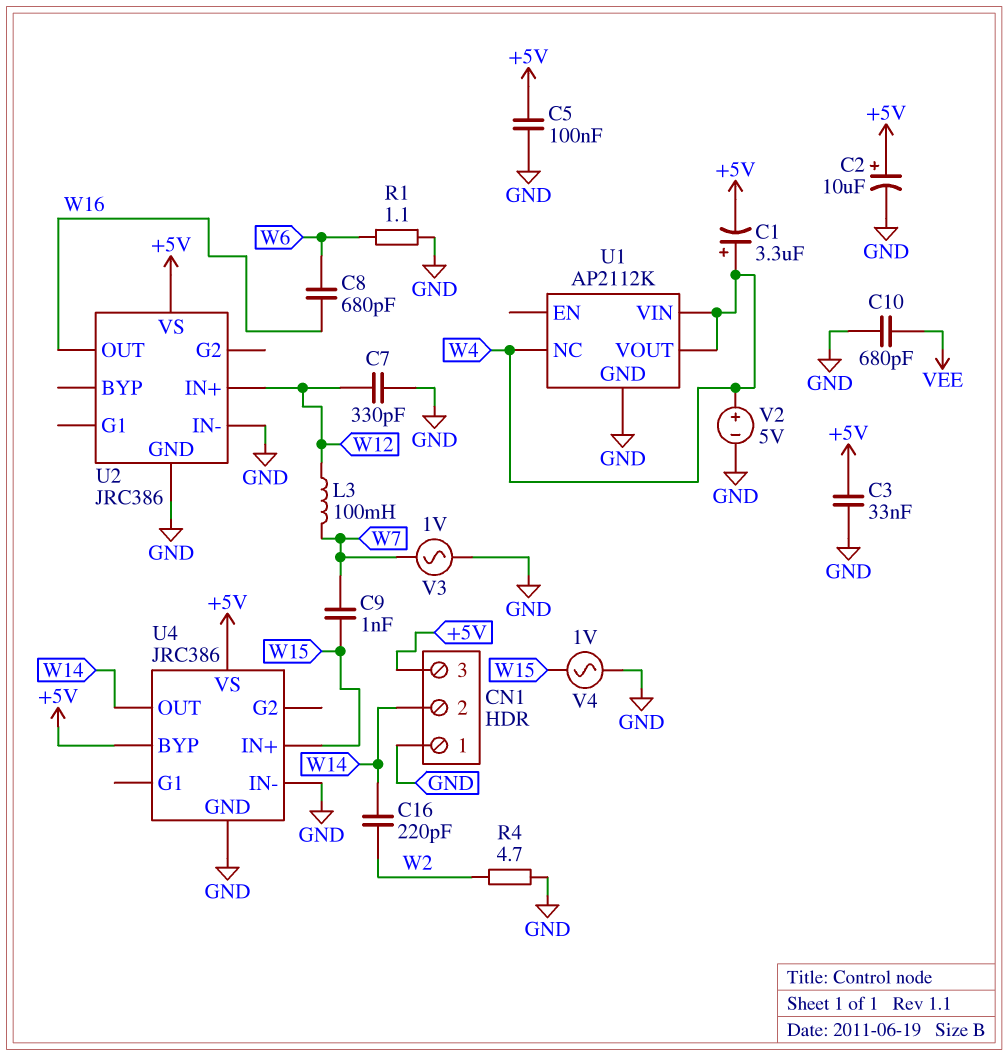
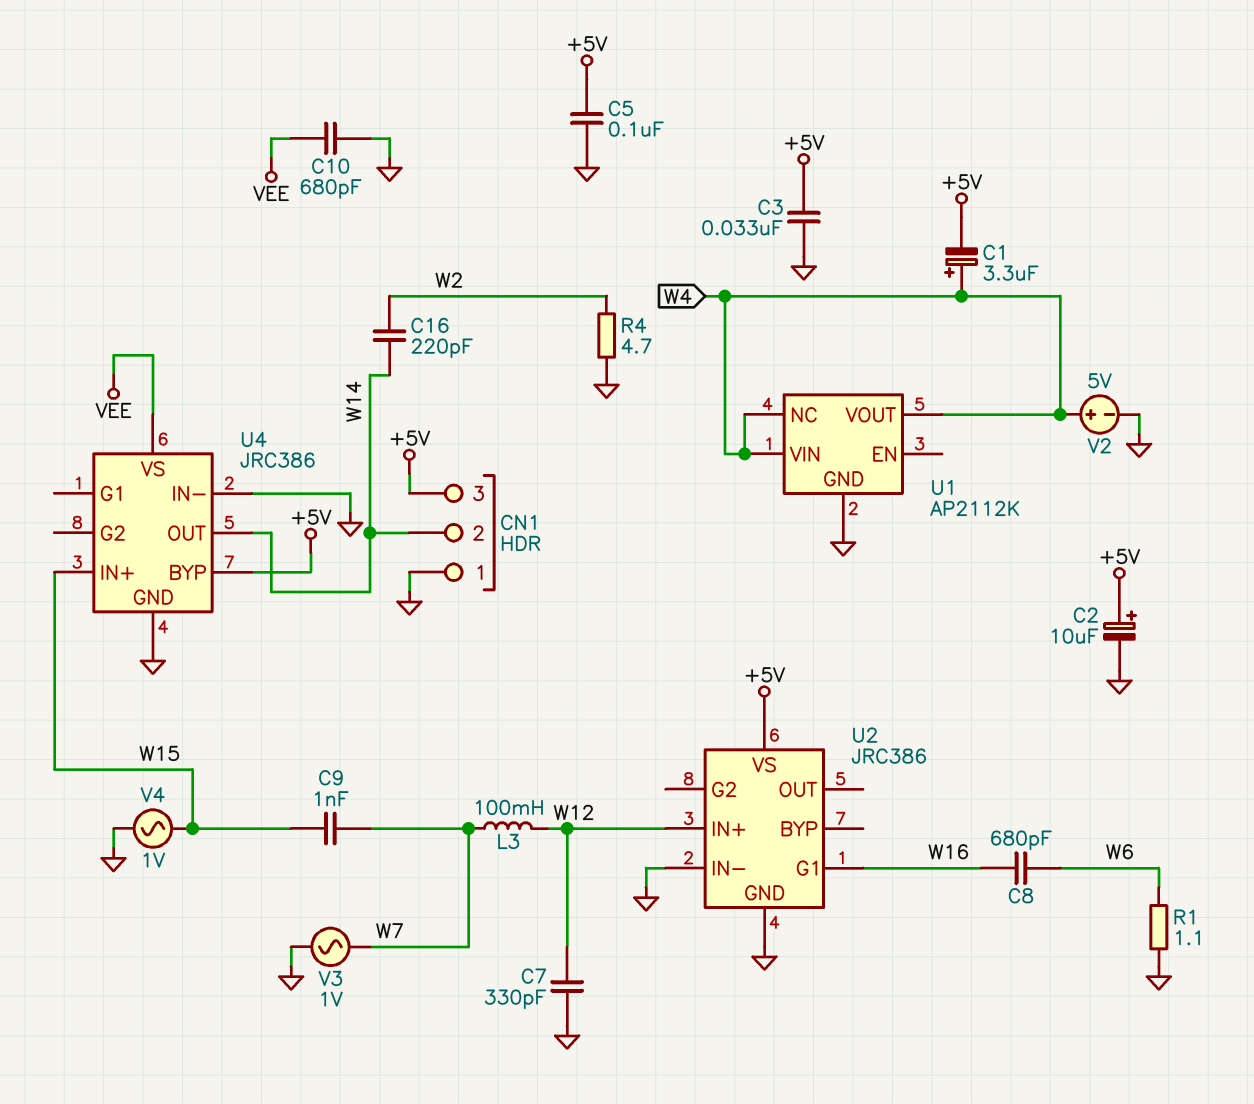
U2 pin G1: none -> W16
U2 pin OUT: W16 -> none
U4 pin VS: +5V -> VEE

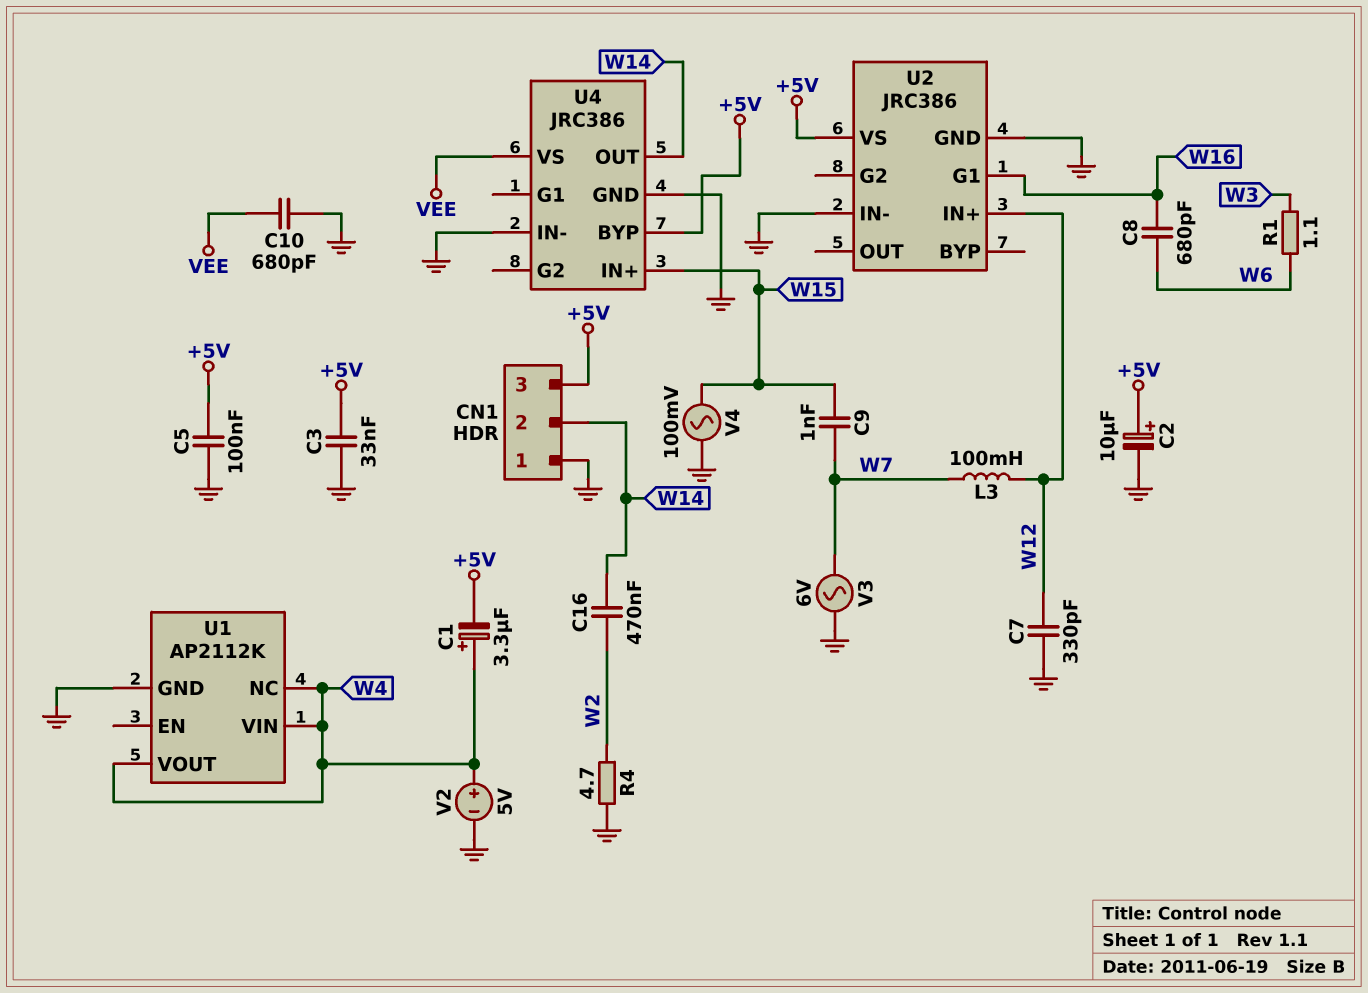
C16: 220pF (W2, W14) -> 470nF (W2, W14)
R1: 1.1 (GND, W6) -> 1.1 (W3, W6)
V3: AC 1V (GND, W7) -> AC 6V (GND, W7)
V4: AC 1V (GND, W15) -> AC 100mV (GND, W15)

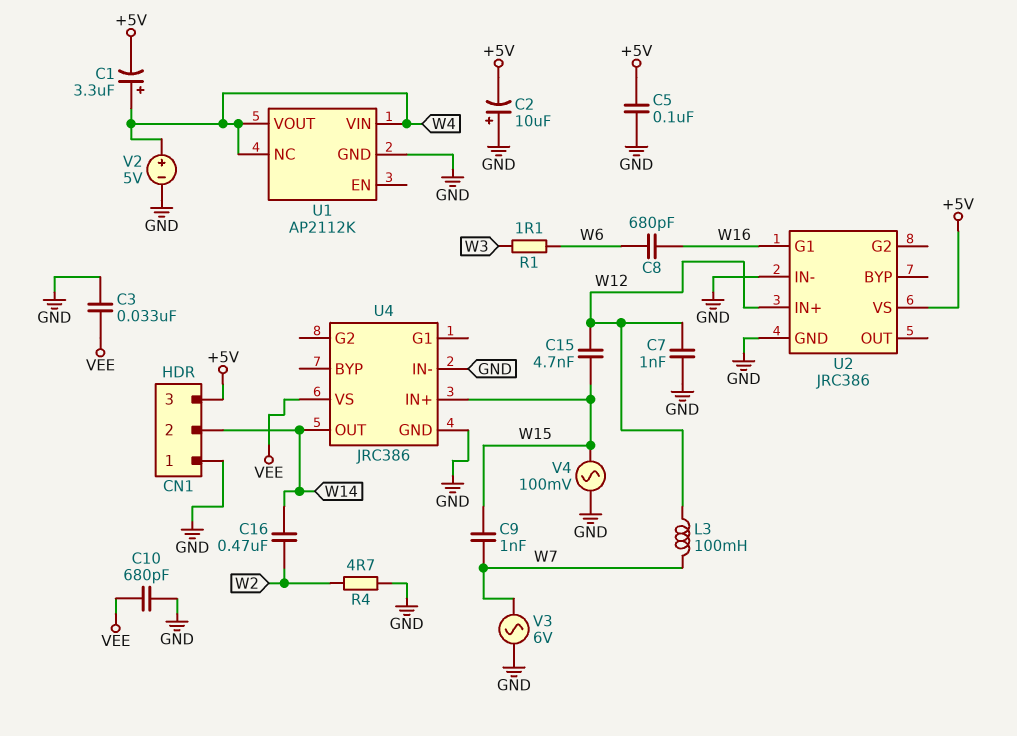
C2: 10uF (plus +5V, minus GND) -> 10uF (plus GND, minus +5V)
C3: 33nF (+5V, GND) -> 33nF (GND, VEE)
C7: 330pF (GND, W12) -> 1nF (GND, W12)
C15: none -> 4.7nF (W12, W15)
U4 pin BYP: +5V -> none

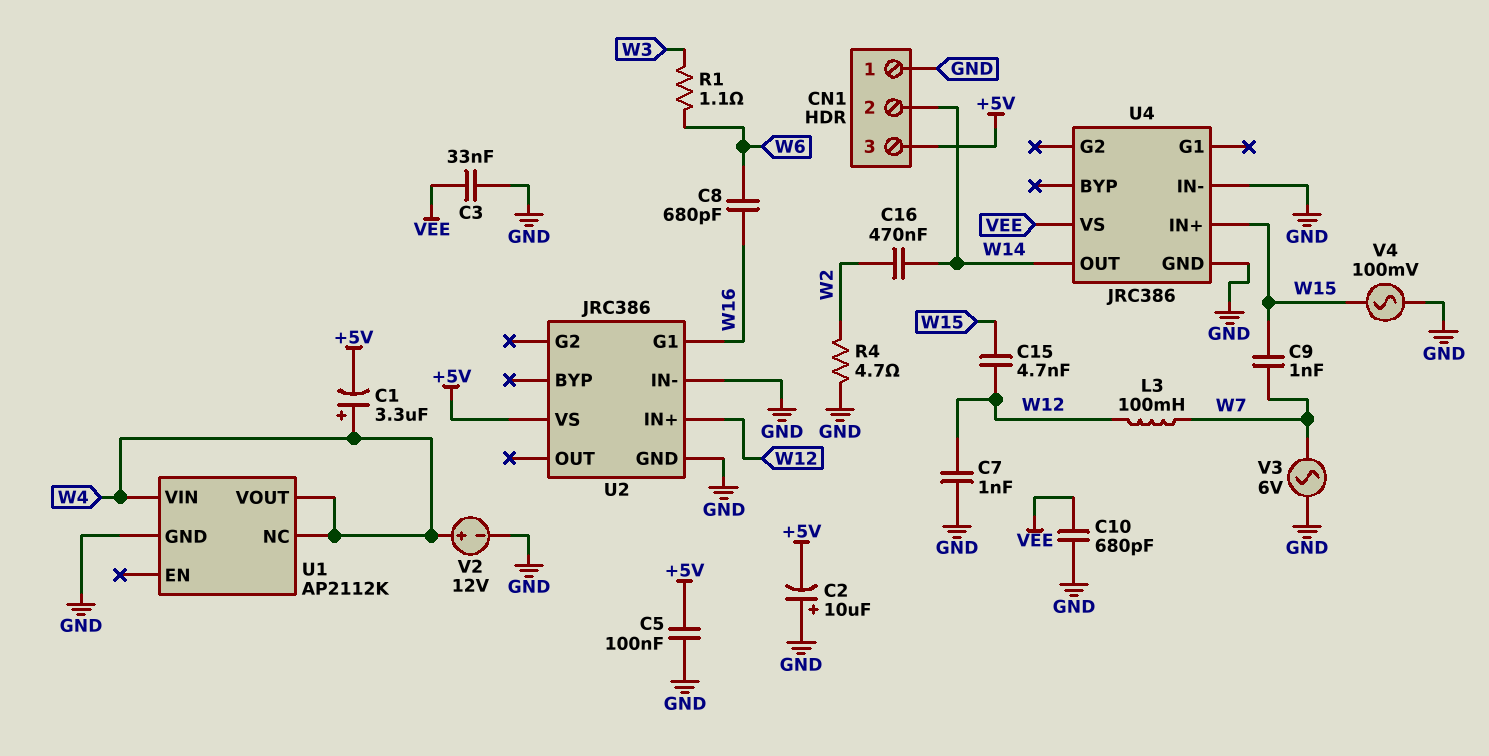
V2: 5V (plus W4, minus GND) -> 12V (plus W4, minus GND)

